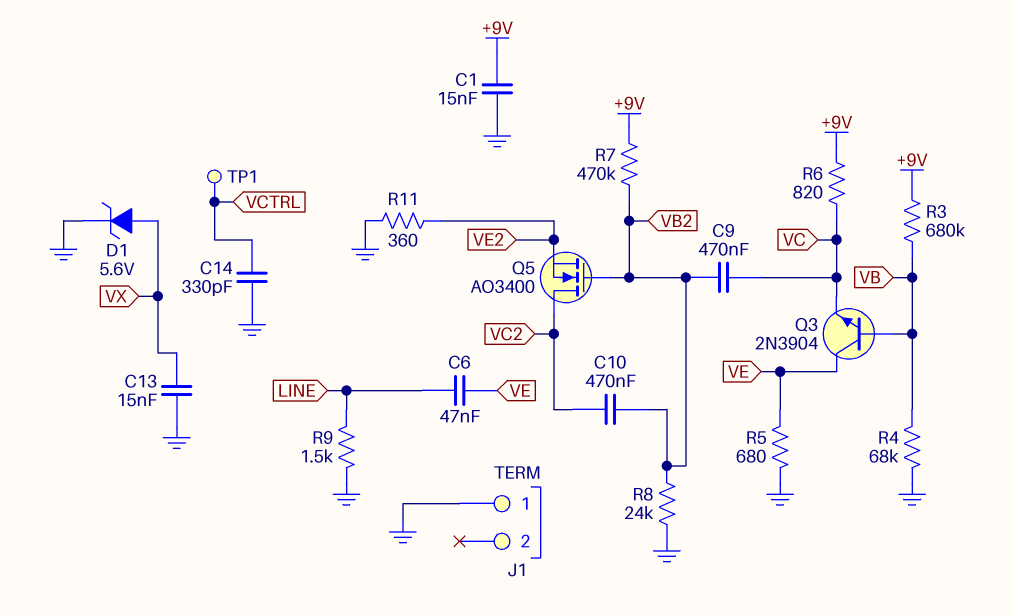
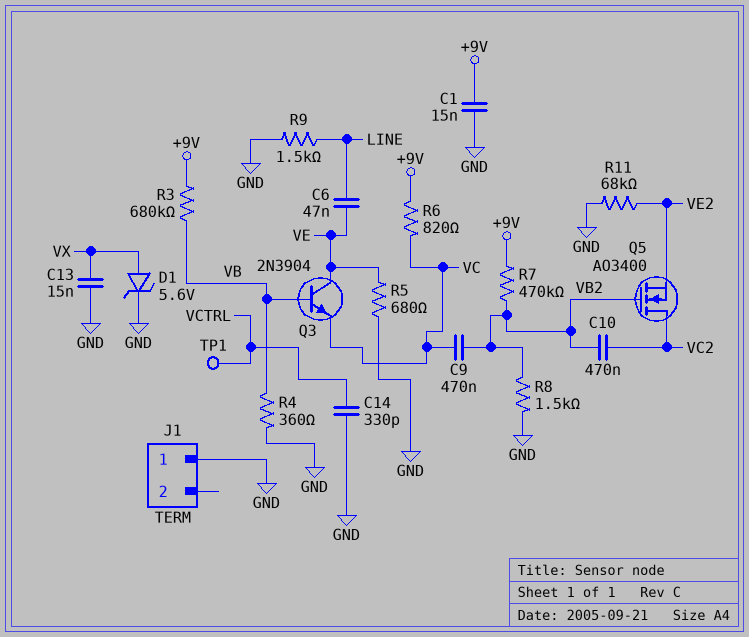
R4: 68k (GND, VB) -> 360 (GND, VB)
R8: 24k (GND, VB2) -> 1.5k (GND, VB2)
R11: 360 (GND, VE2) -> 68k (GND, VE2)

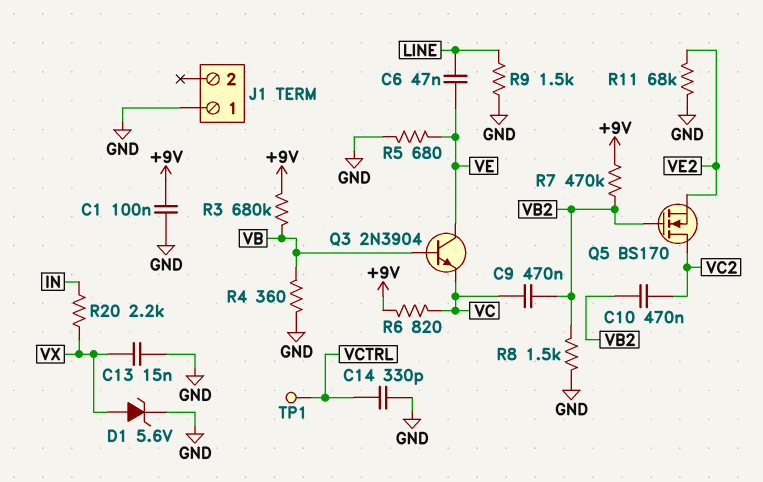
C1: 15nF (+9V, GND) -> 100nF (+9V, GND)
Q5: NMOS AO3400 (G VB2, D VC2, S VE2) -> NMOS BS170 (G VB2, D VC2, S VE2)
R20: none -> 2.2k (IN, VX)

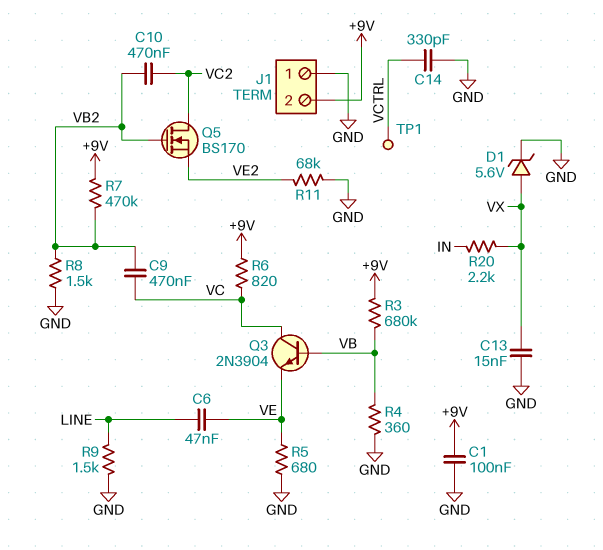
J1 pin 2: none -> +9V
Q3: NPN 2N3904 (B VB, C VE, E VC) -> NPN 2N3904 (B VB, C VC, E VE)

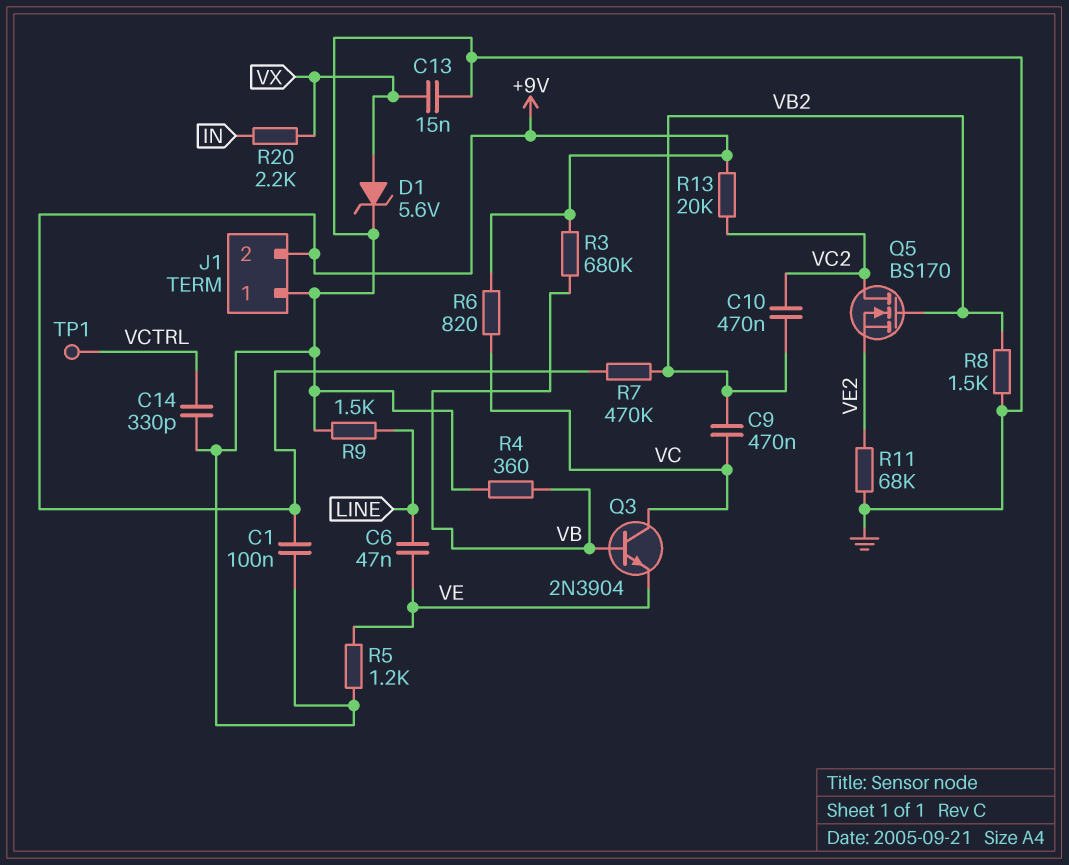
R5: 680 (GND, VE) -> 1.2k (GND, VE)
R13: none -> 20k (+9V, VC2)

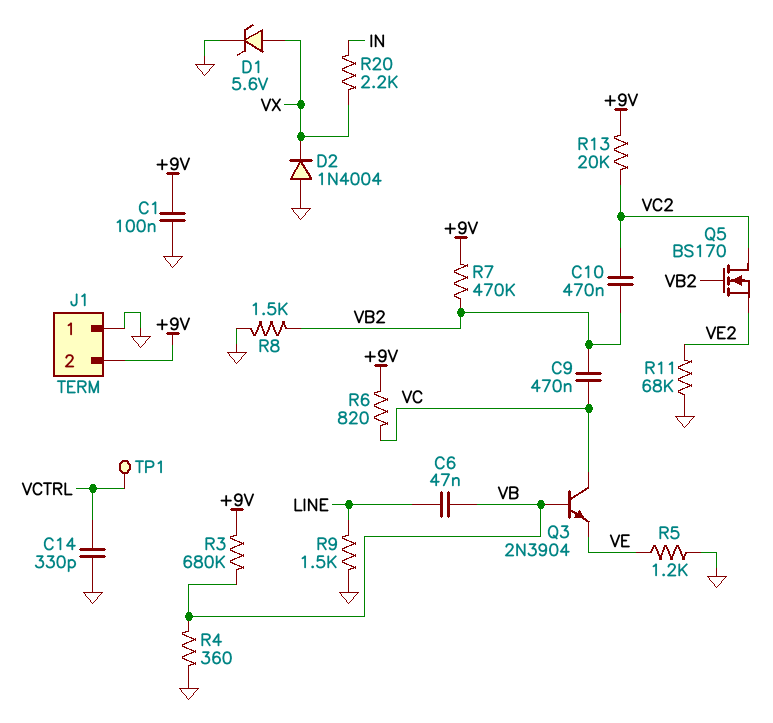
C6: 47nF (LINE, VE) -> 47nF (LINE, VB)
C13: 15nF (GND, VX) -> none
D2: none -> diode 1N4004 (A GND, K VX)

